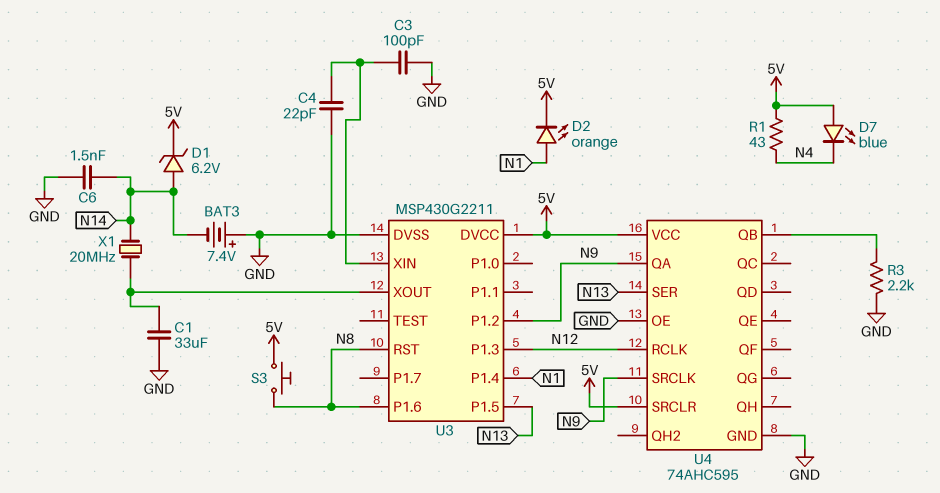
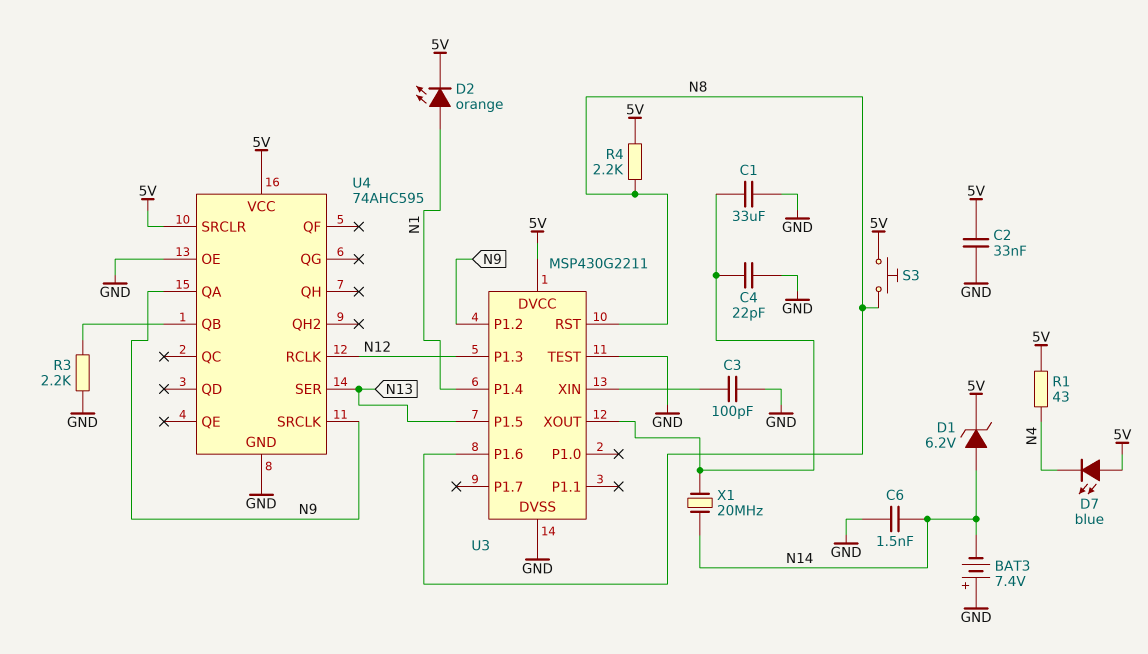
C2: none -> 33nF (5V, GND)
C4: 22pF (GND, U3/XIN) -> 22pF (GND, U3/XOUT)
R4: none -> 2.2k (5V, N8)
U3 pin TEST: none -> GND

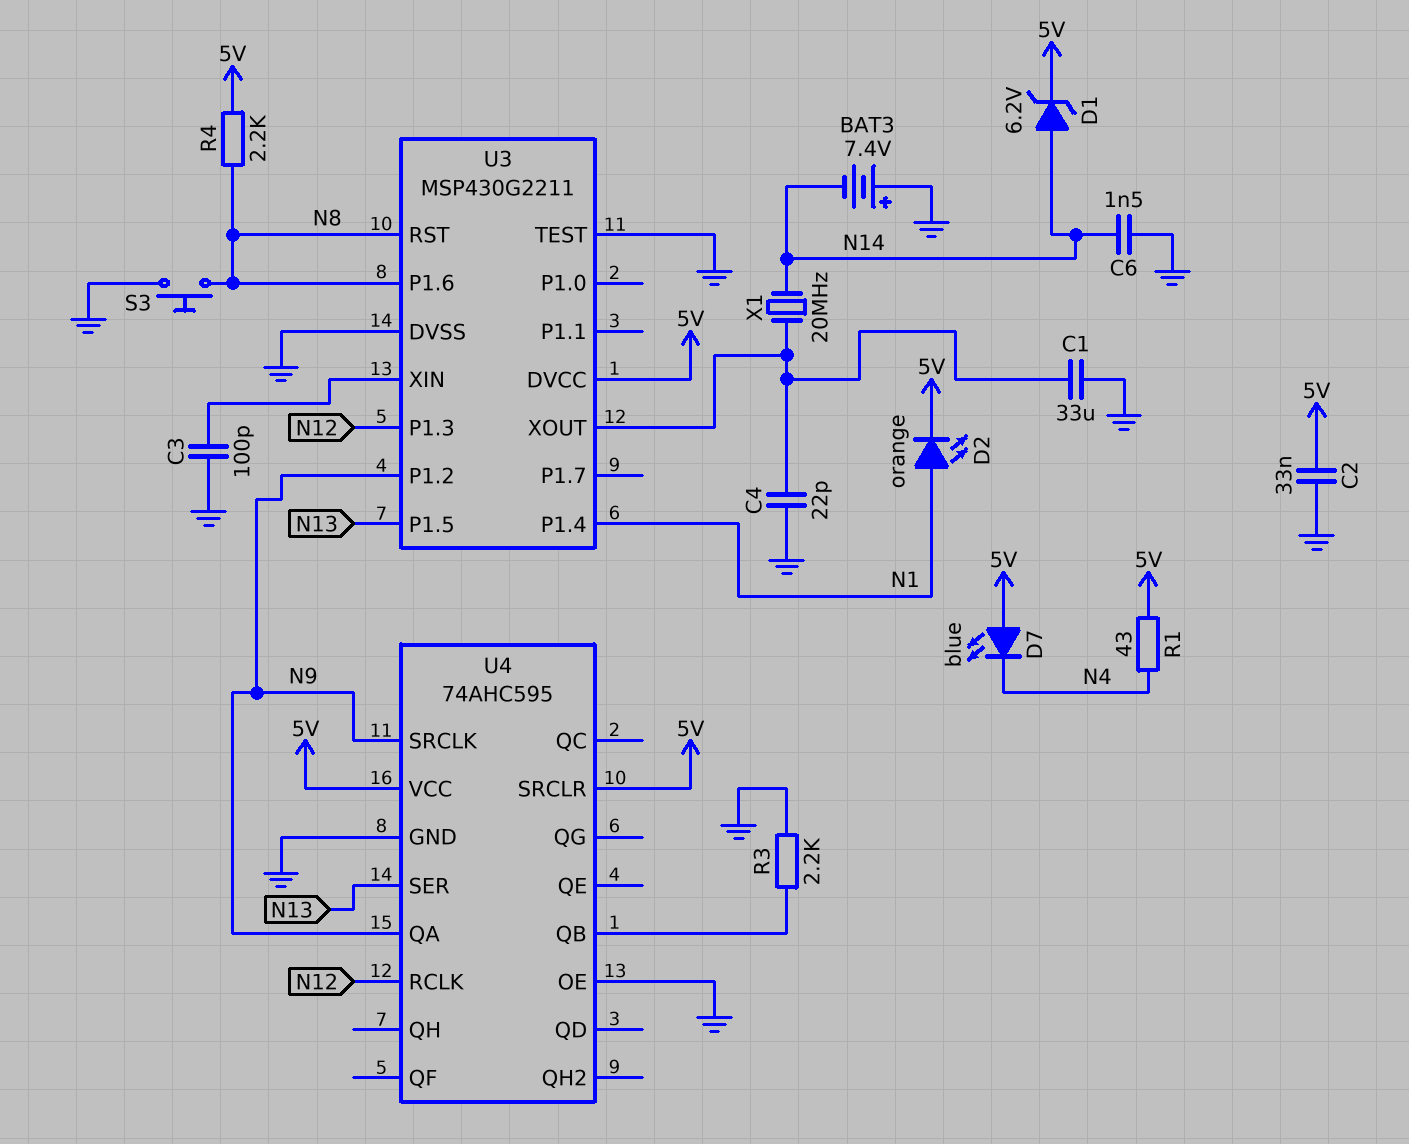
S3: button (5V, N8) -> button (GND, N8)

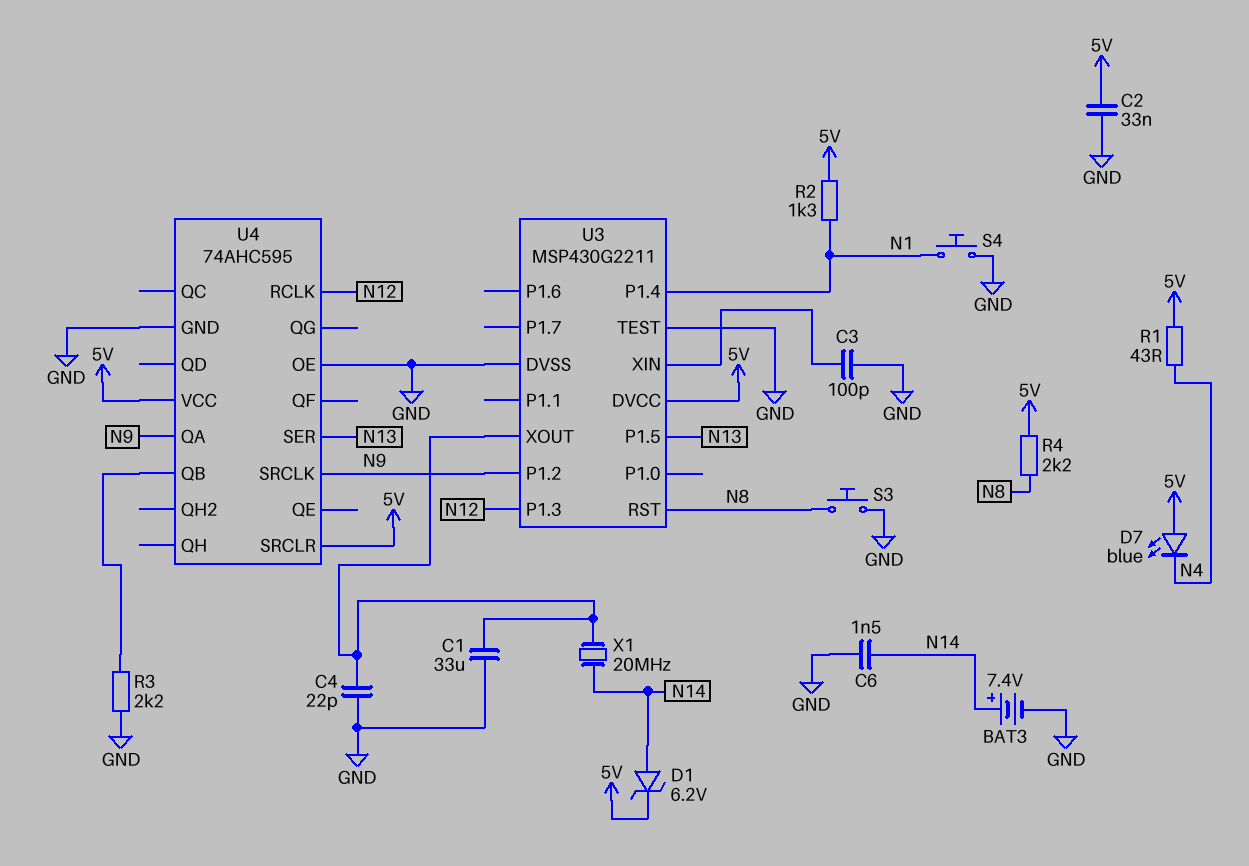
BAT3: 7.4V (plus GND, minus N14) -> 7.4V (plus N14, minus GND)
D2: LED orange (A N1, K 5V) -> none
R2: none -> 1.3k (5V, N1)
S4: none -> button (GND, N1)
U3 pin P1.6: N8 -> none

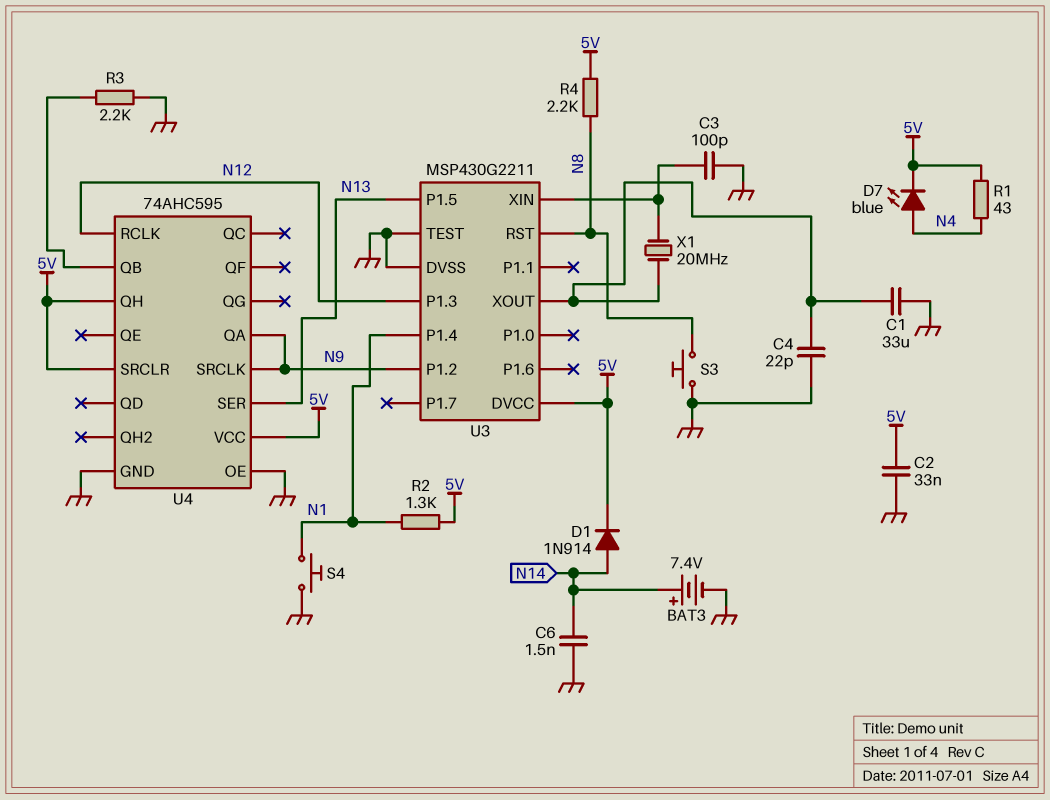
D1: zener 6.2V (A N14, K 5V) -> diode 1N914 (A N14, K 5V)
D7: LED blue (A 5V, K N4) -> LED blue (A N4, K 5V)
U4 pin QH: none -> 5V
X1: 20MHz (N14, U3/XOUT) -> 20MHz (U3/XIN, U3/XOUT)

